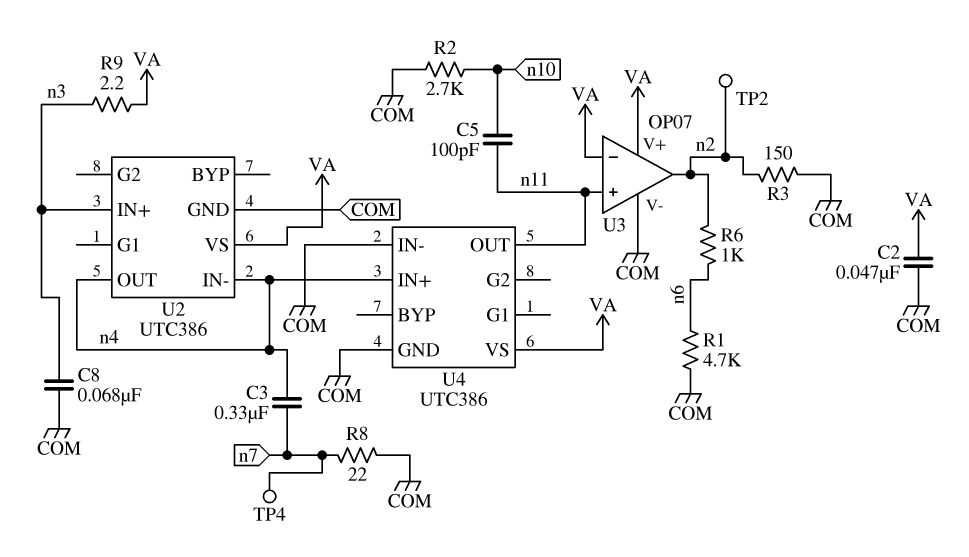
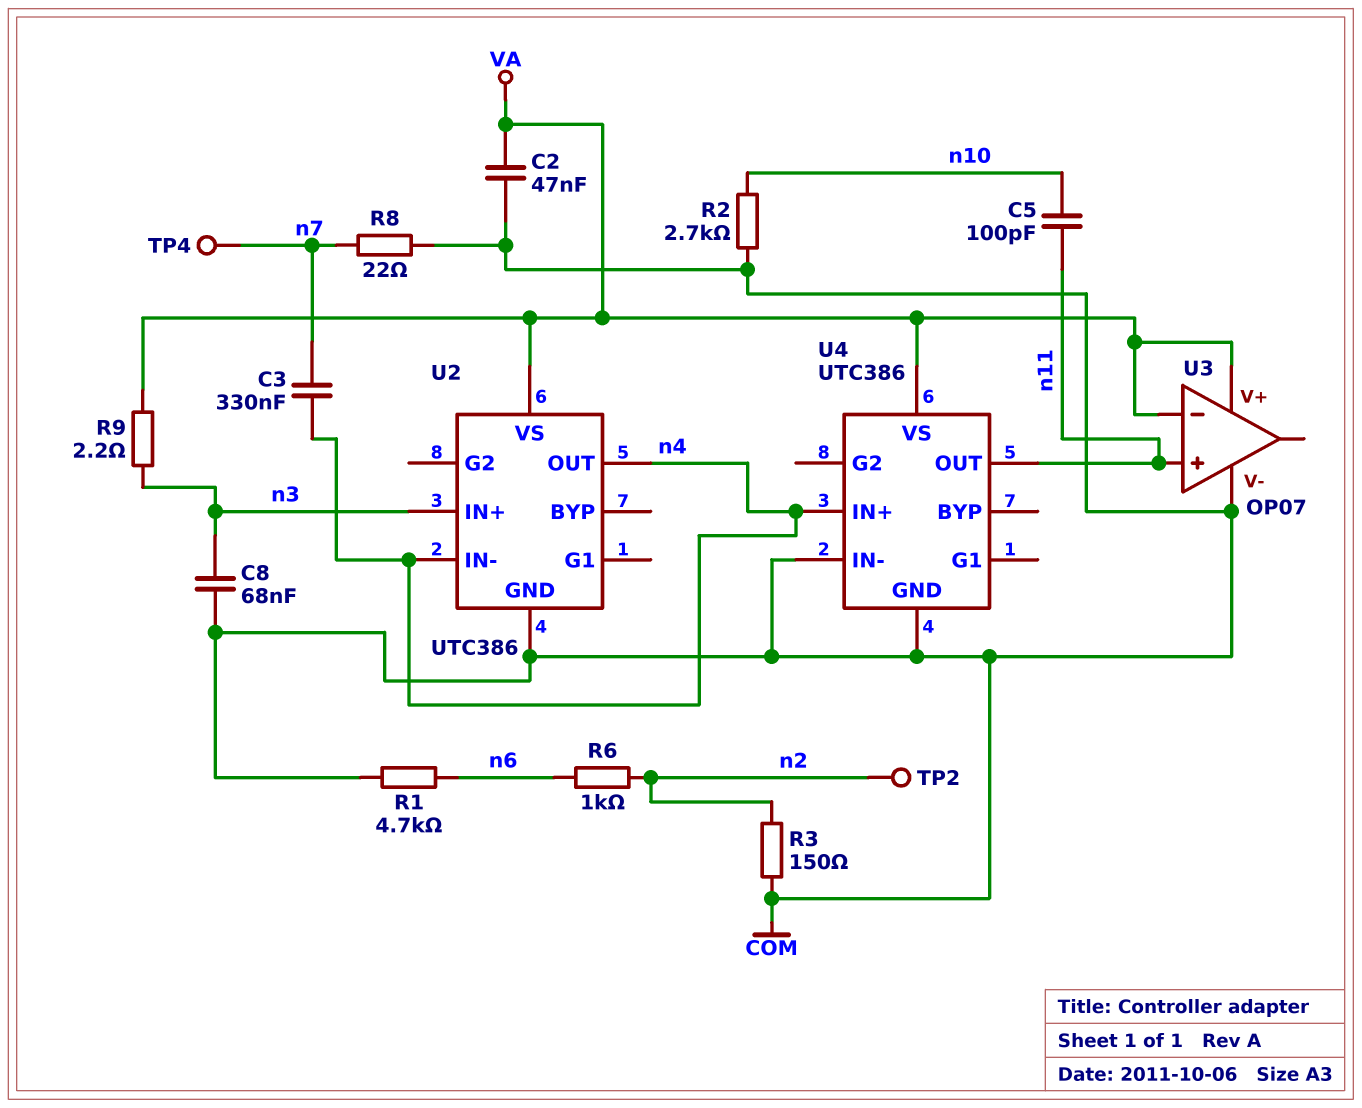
U3 pin out: n2 -> none

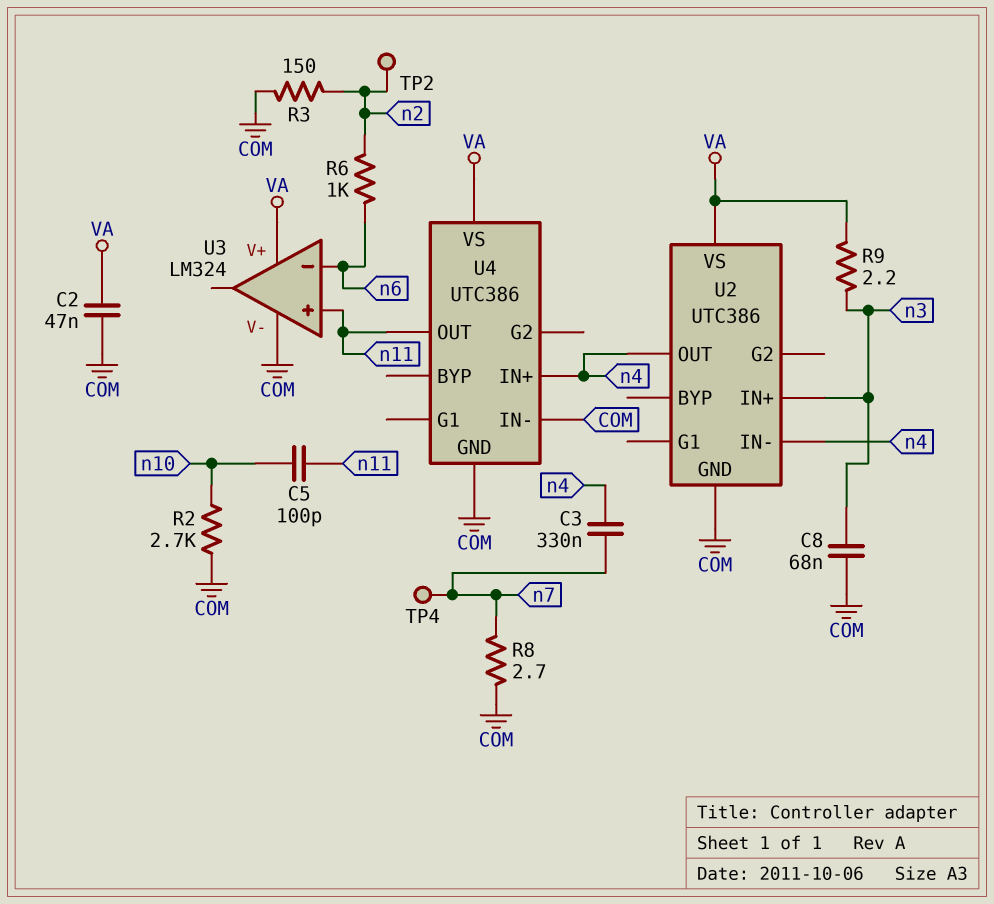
R1: 4.7k (COM, n6) -> none
R8: 22 (COM, n7) -> 2.7 (COM, n7)
U3: OP07 -> LM324
U3 pin in-: VA -> n6

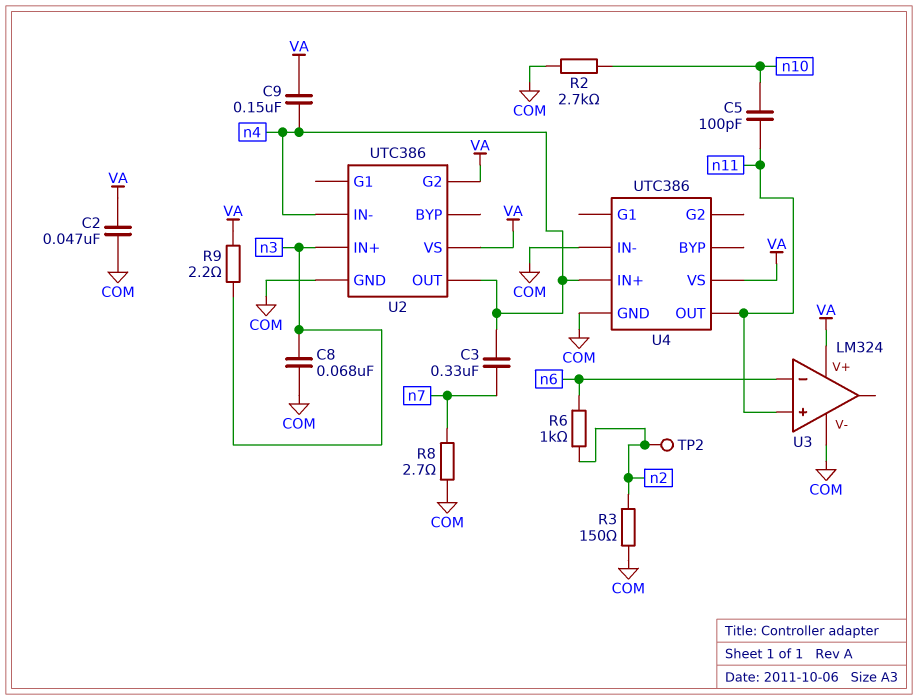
C9: none -> 150nF (VA, n4)
TP4: test point (n7) -> none
U2 pin G2: none -> VA

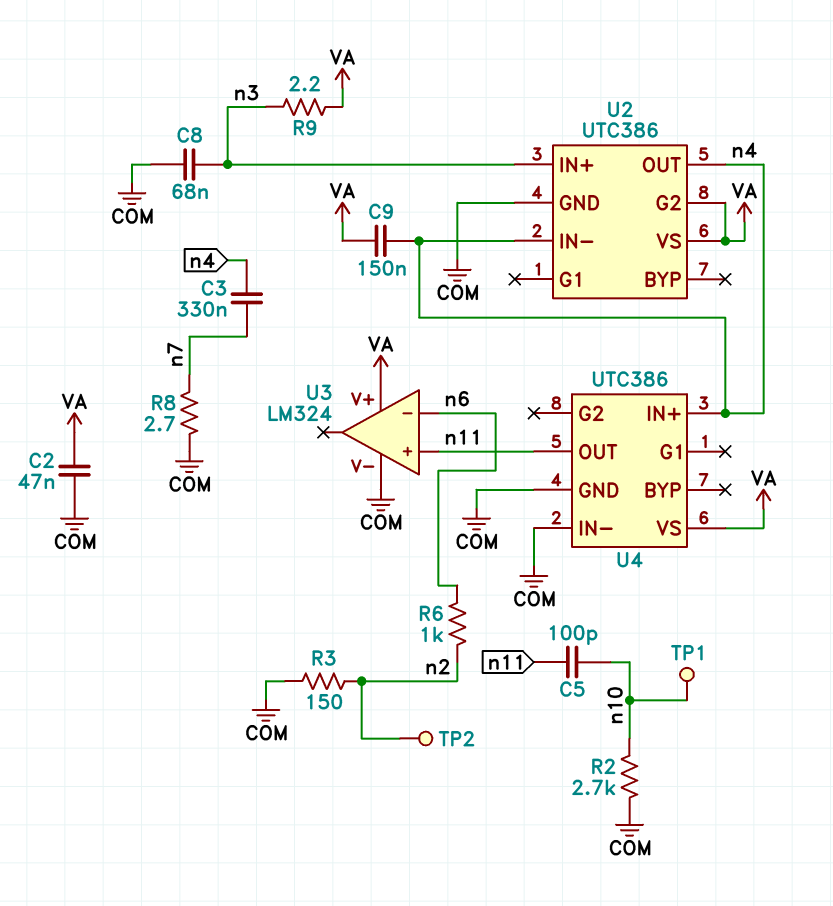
TP1: none -> test point (n10)

